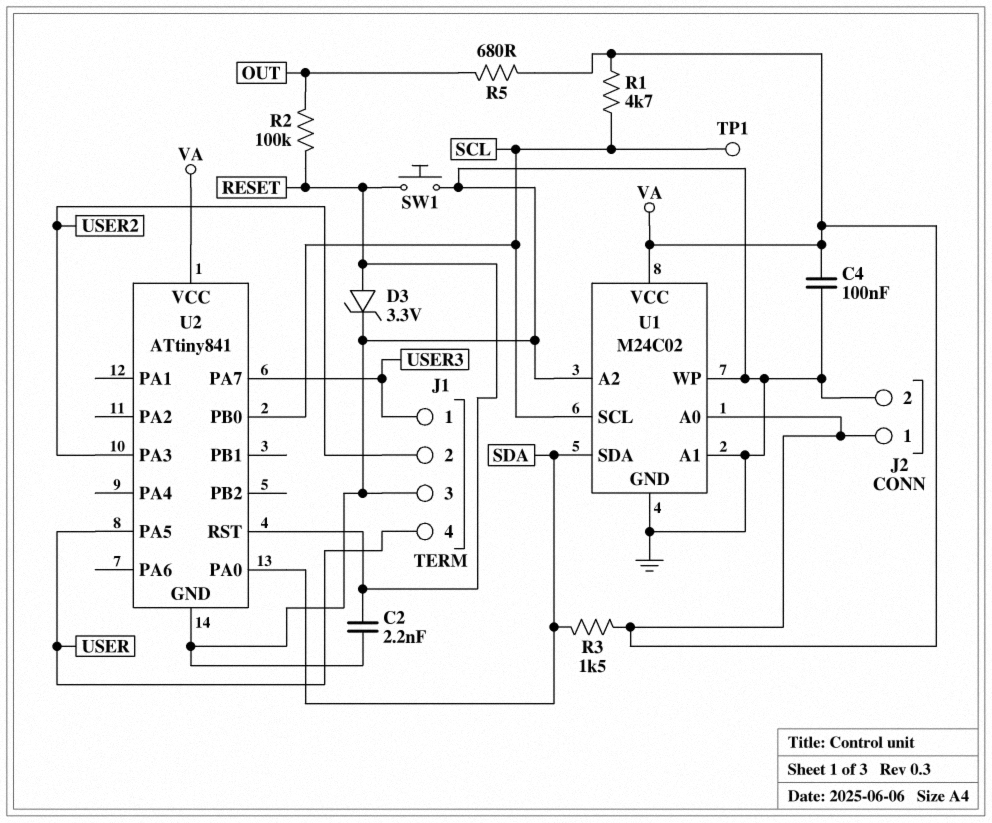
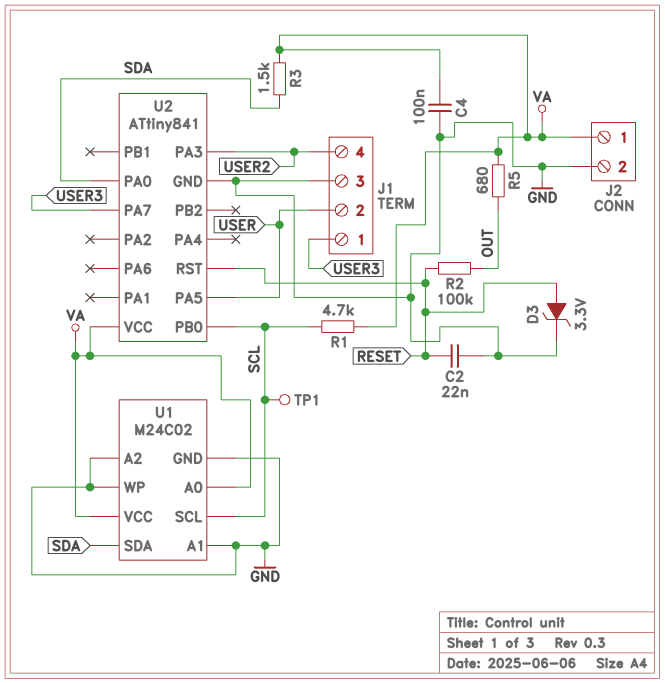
C2: 2.2nF (GND, RESET) -> 22nF (GND, RESET)
J1 pin 2: USER2 -> USER
J1 pin 4: USER -> USER2
SW1: button (GND, RESET) -> none

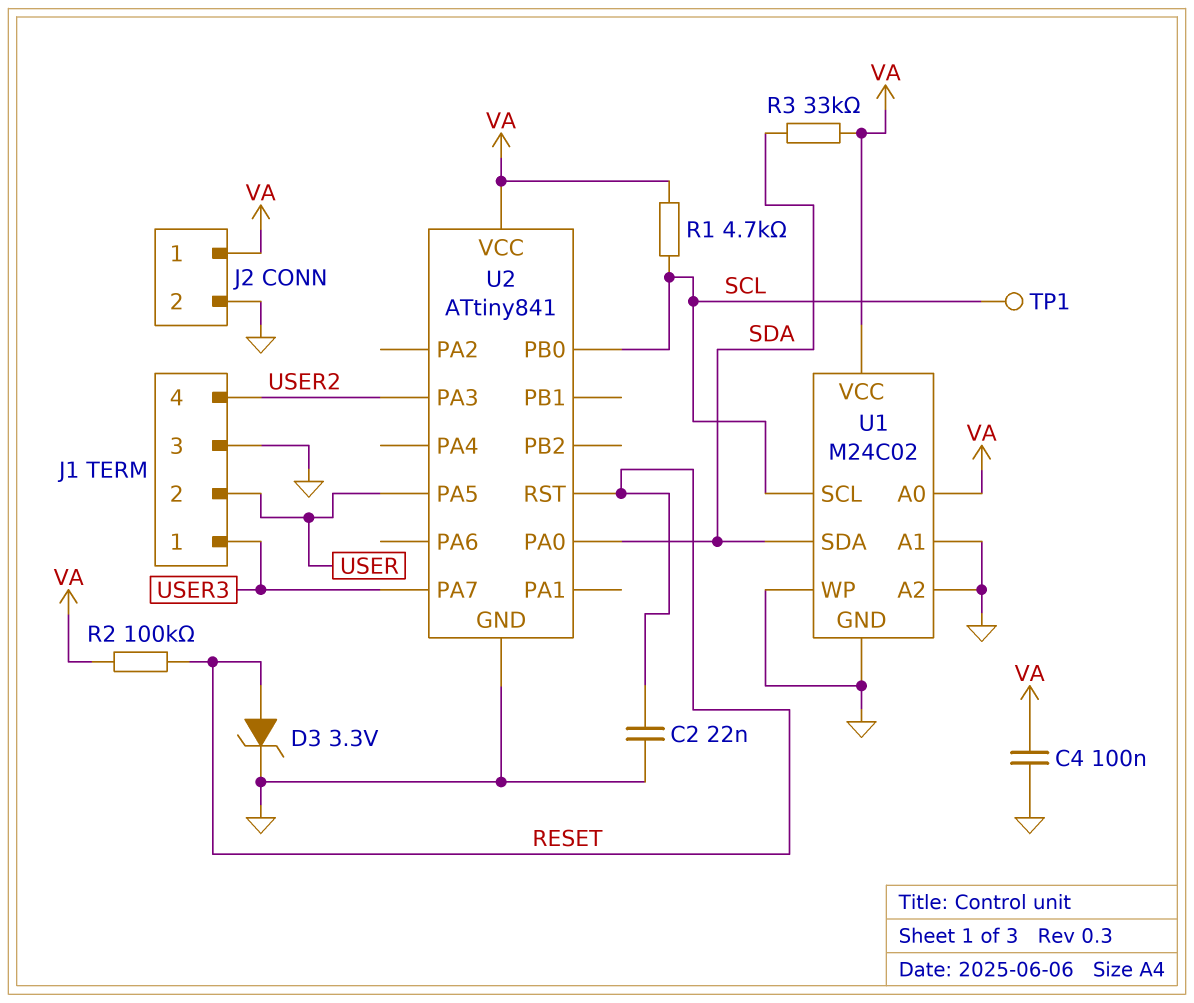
R2: 100k (OUT, RESET) -> 100k (RESET, VA)
R3: 1.5k (SDA, VA) -> 33k (SDA, VA)
R5: 680 (OUT, VA) -> none

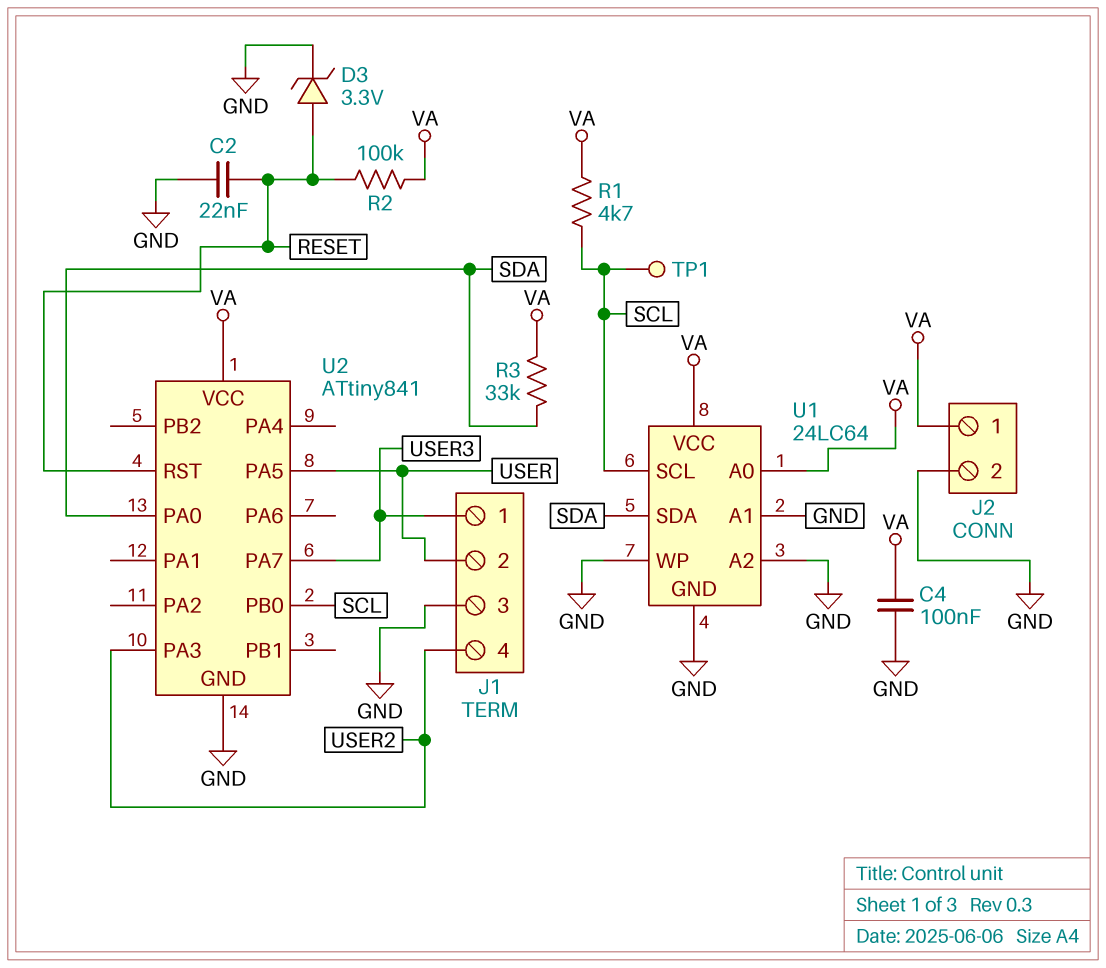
U1: M24C02 -> 24LC64

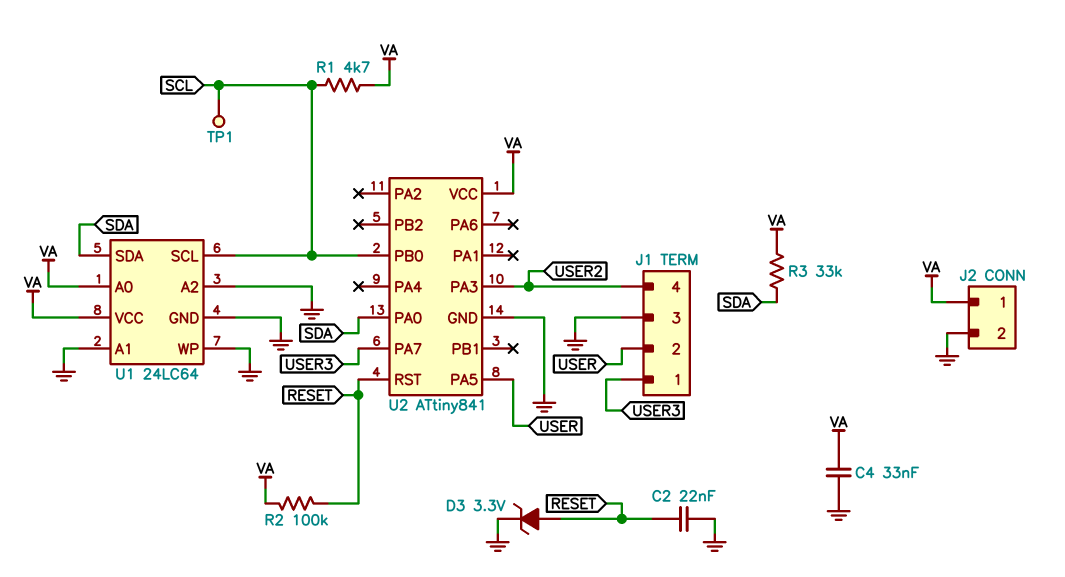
C4: 100nF (GND, VA) -> 33nF (GND, VA)

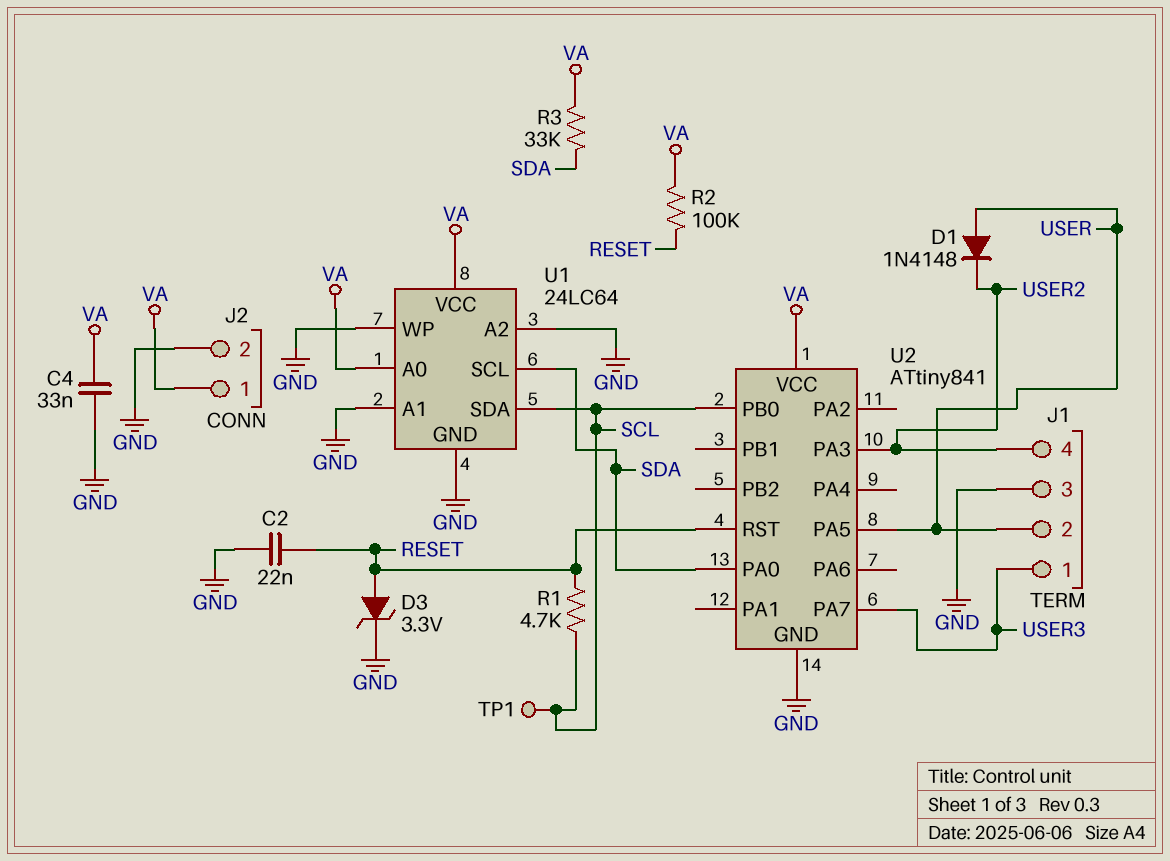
D1: none -> diode 1N4148 (A USER, K USER2)
R1: 4.7k (SCL, VA) -> 4.7k (RESET, SCL)
U1 pin SCL: SCL -> SDA
U1 pin SDA: SDA -> SCL

